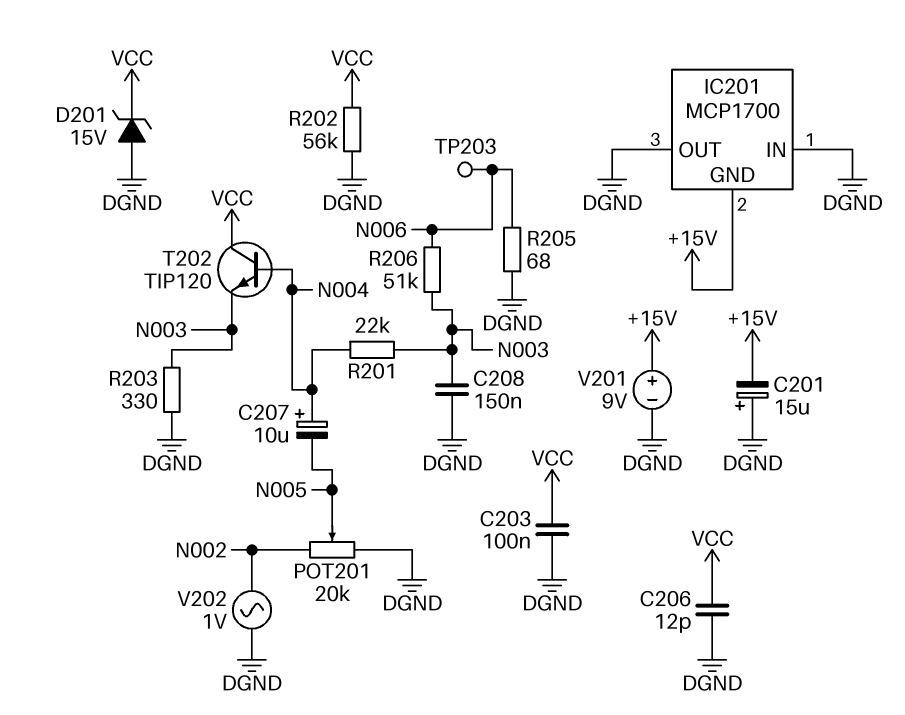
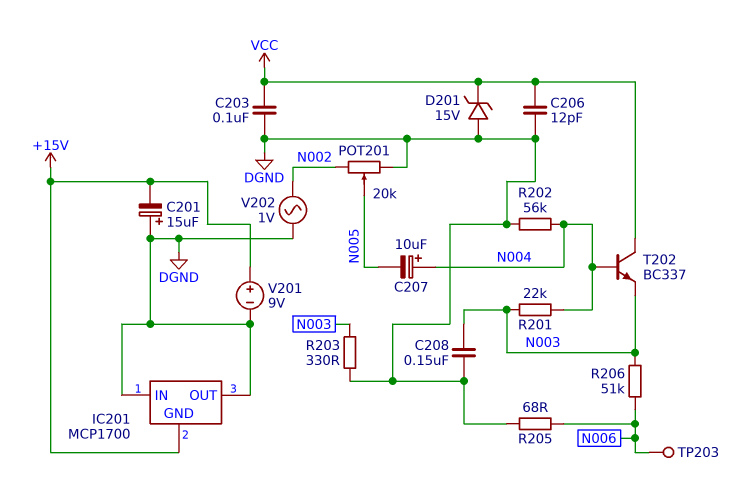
R202: 56k (DGND, VCC) -> 56k (DGND, N004)
T202: NPN TIP120 (B N004, C VCC, E N003) -> NPN BC337 (B N004, C VCC, E N003)

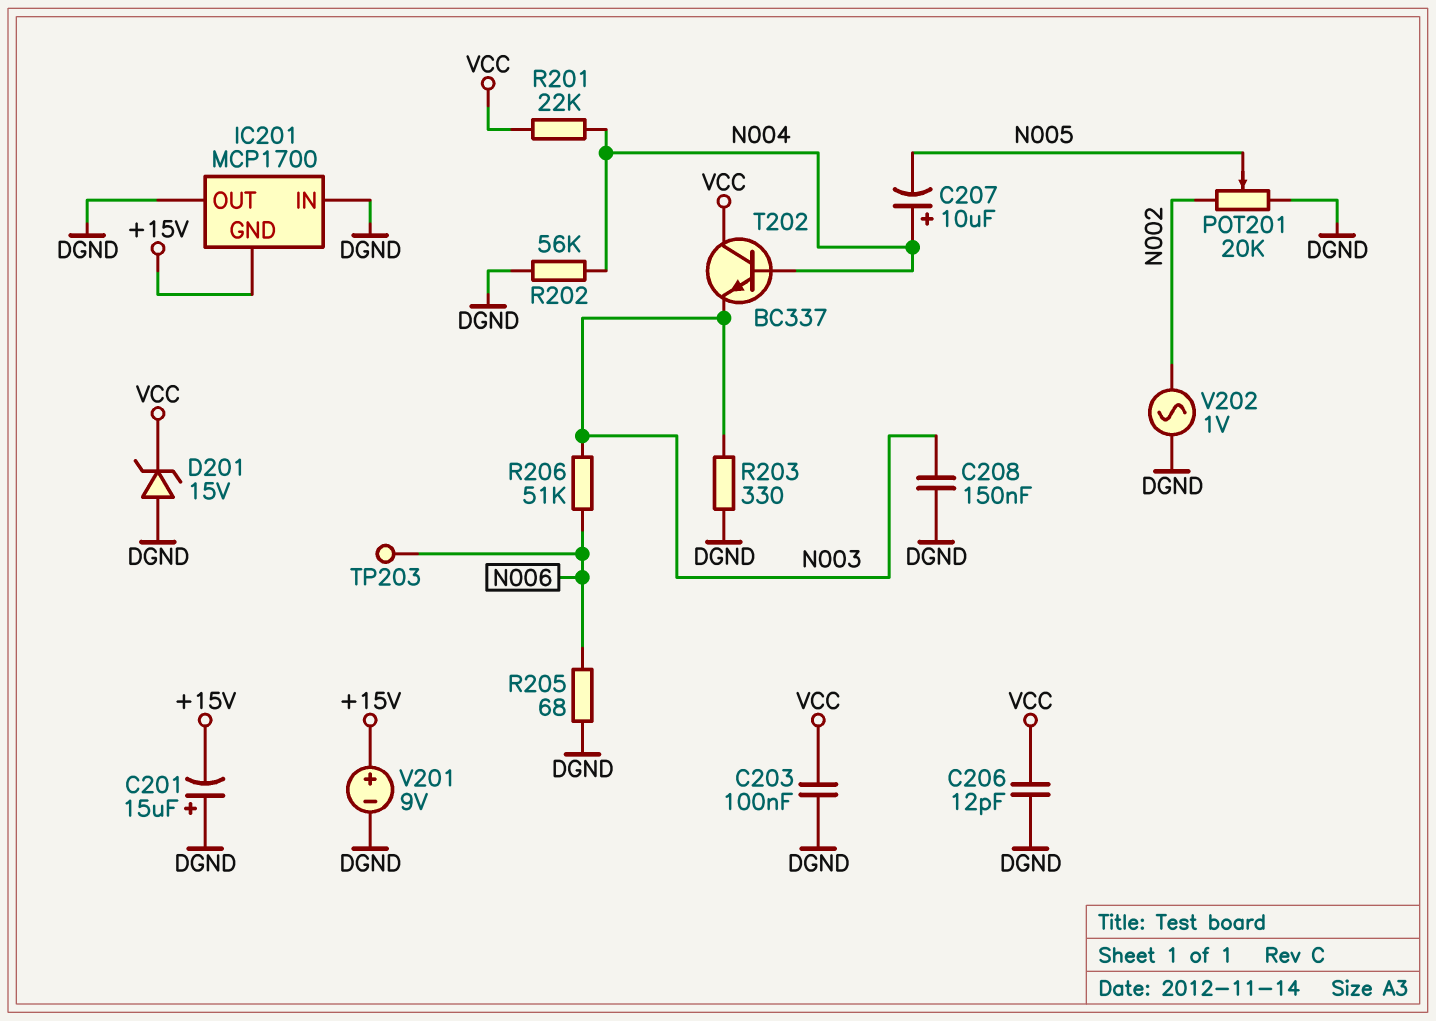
R201: 22k (N003, N004) -> 22k (N004, VCC)

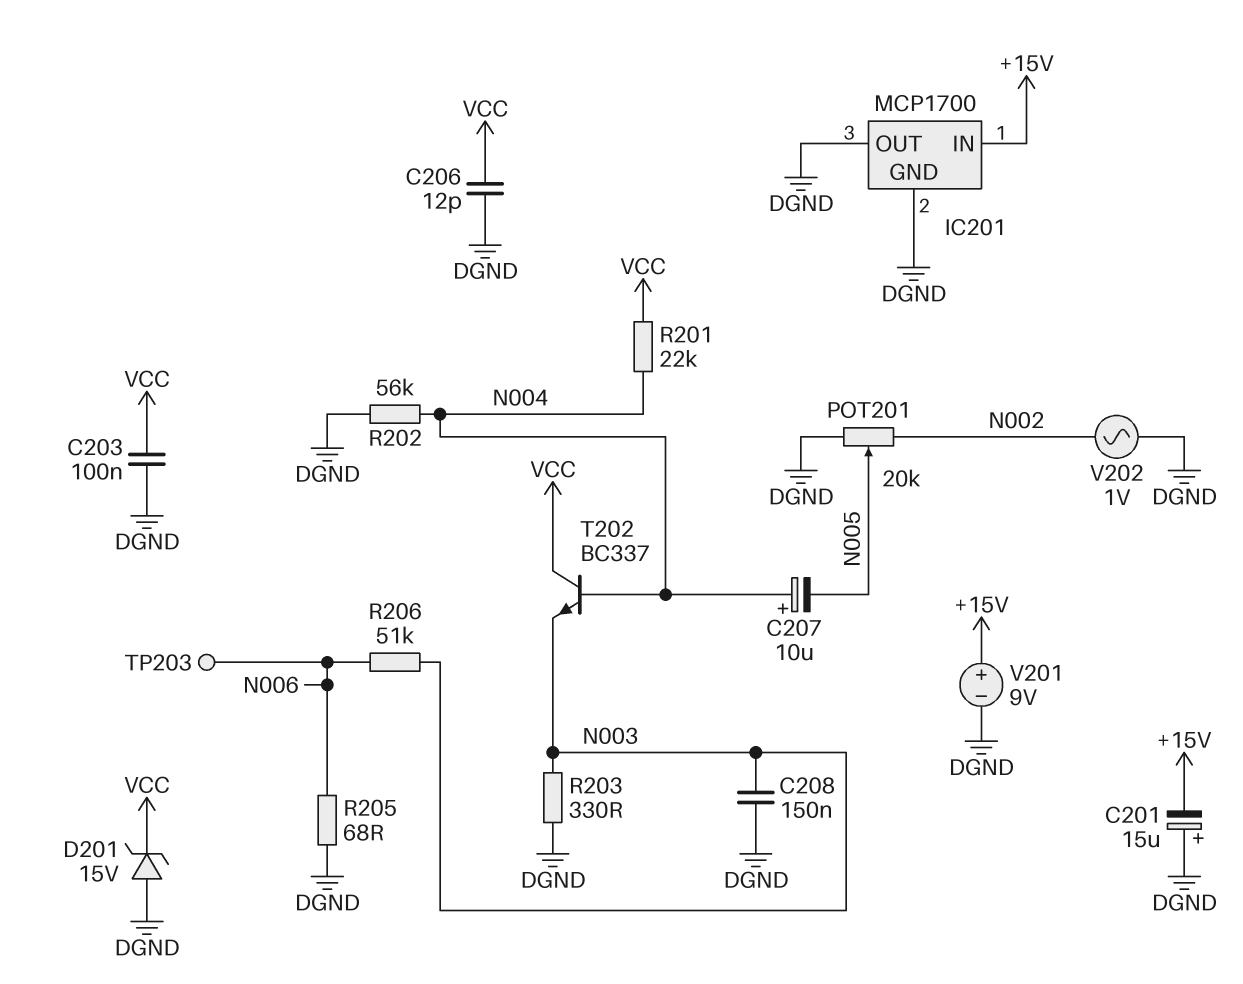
IC201 pin GND: +15V -> DGND
IC201 pin IN: DGND -> +15V

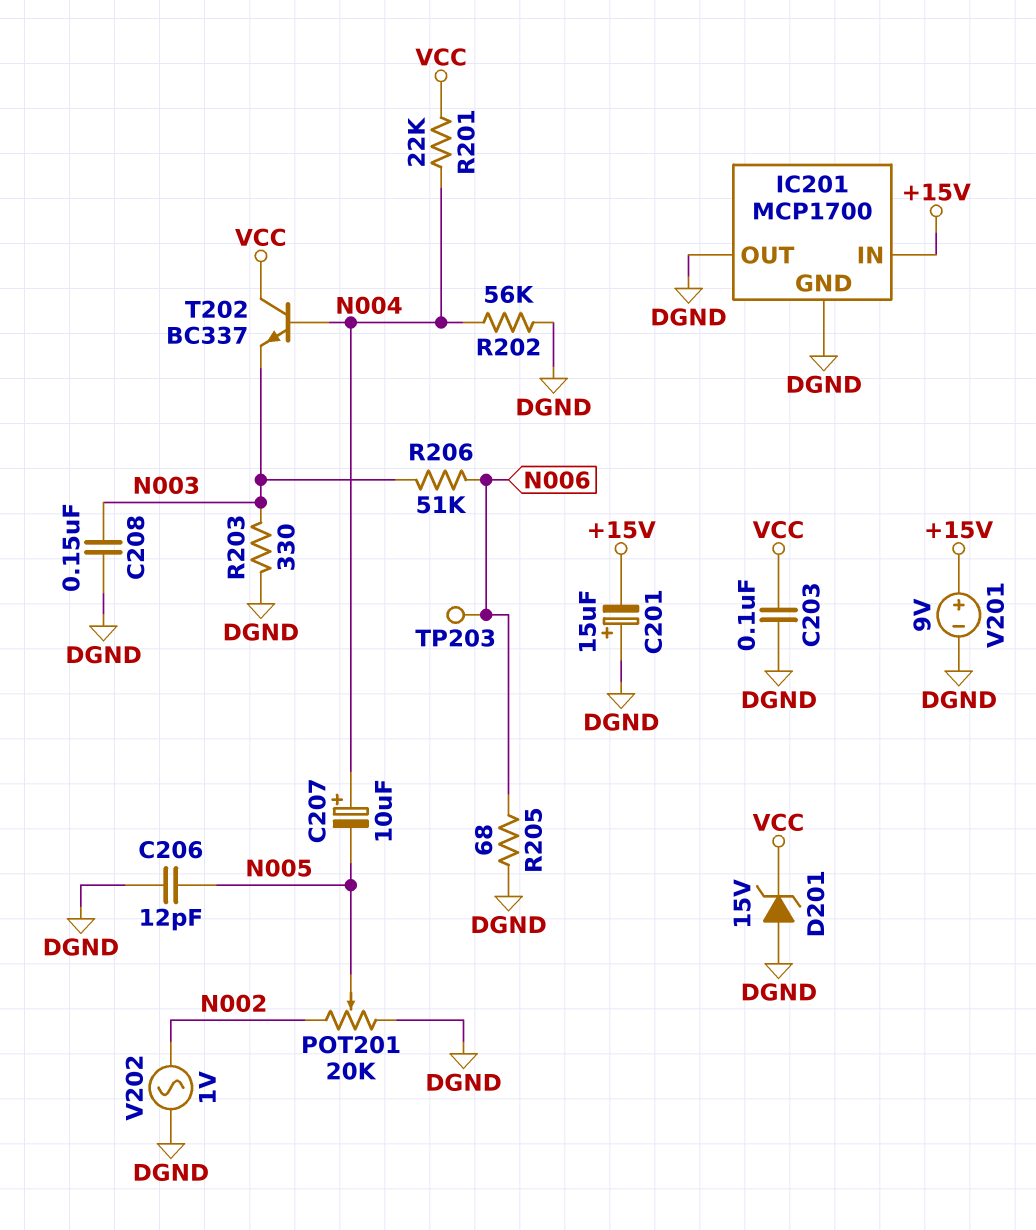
C206: 12pF (DGND, VCC) -> 12pF (DGND, N005)

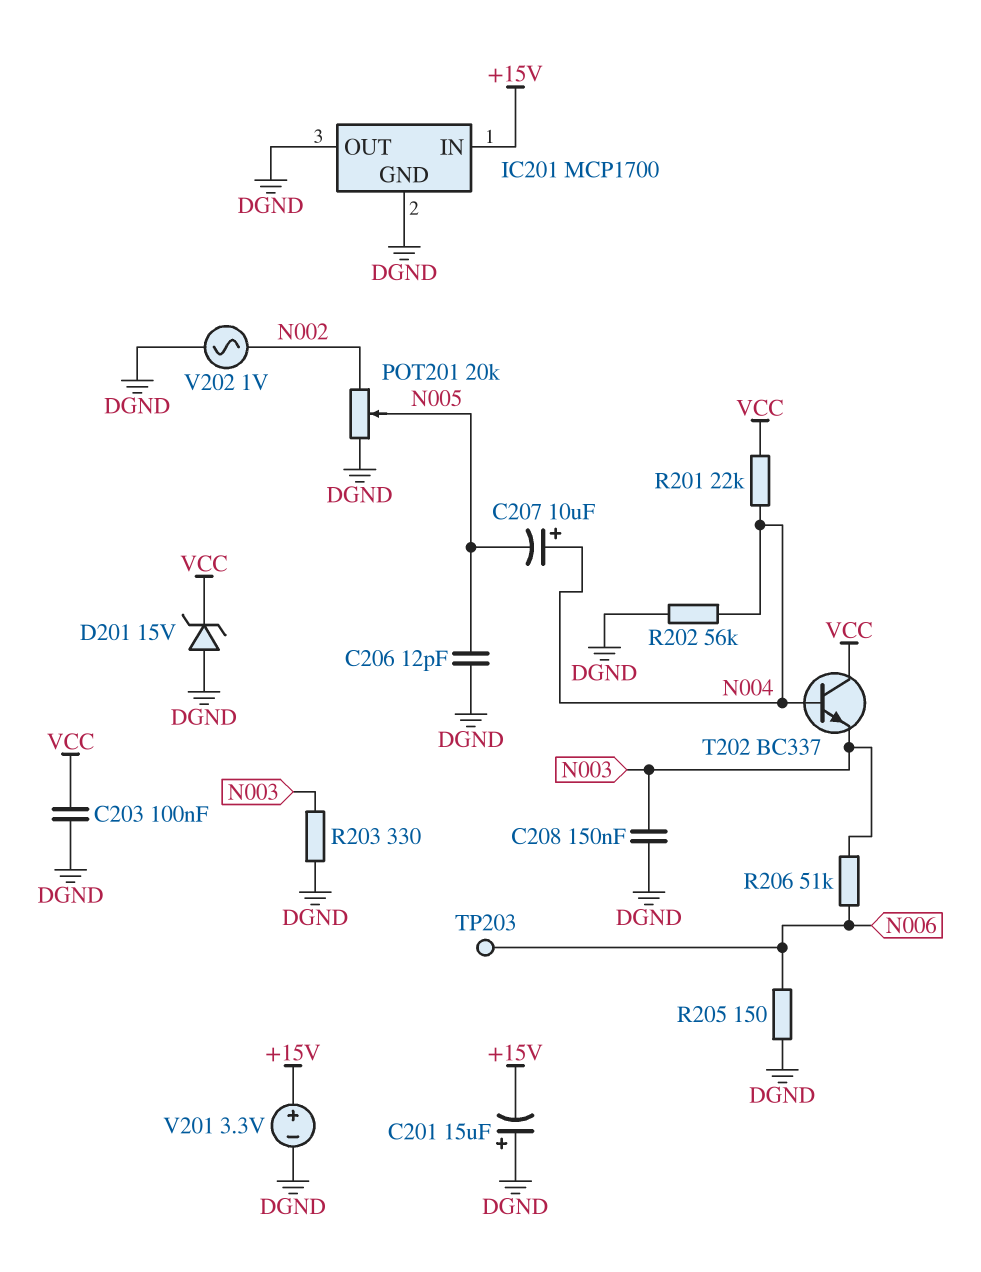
R205: 68 (DGND, N006) -> 150 (DGND, N006)
V201: 9V (plus +15V, minus DGND) -> 3.3V (plus +15V, minus DGND)

